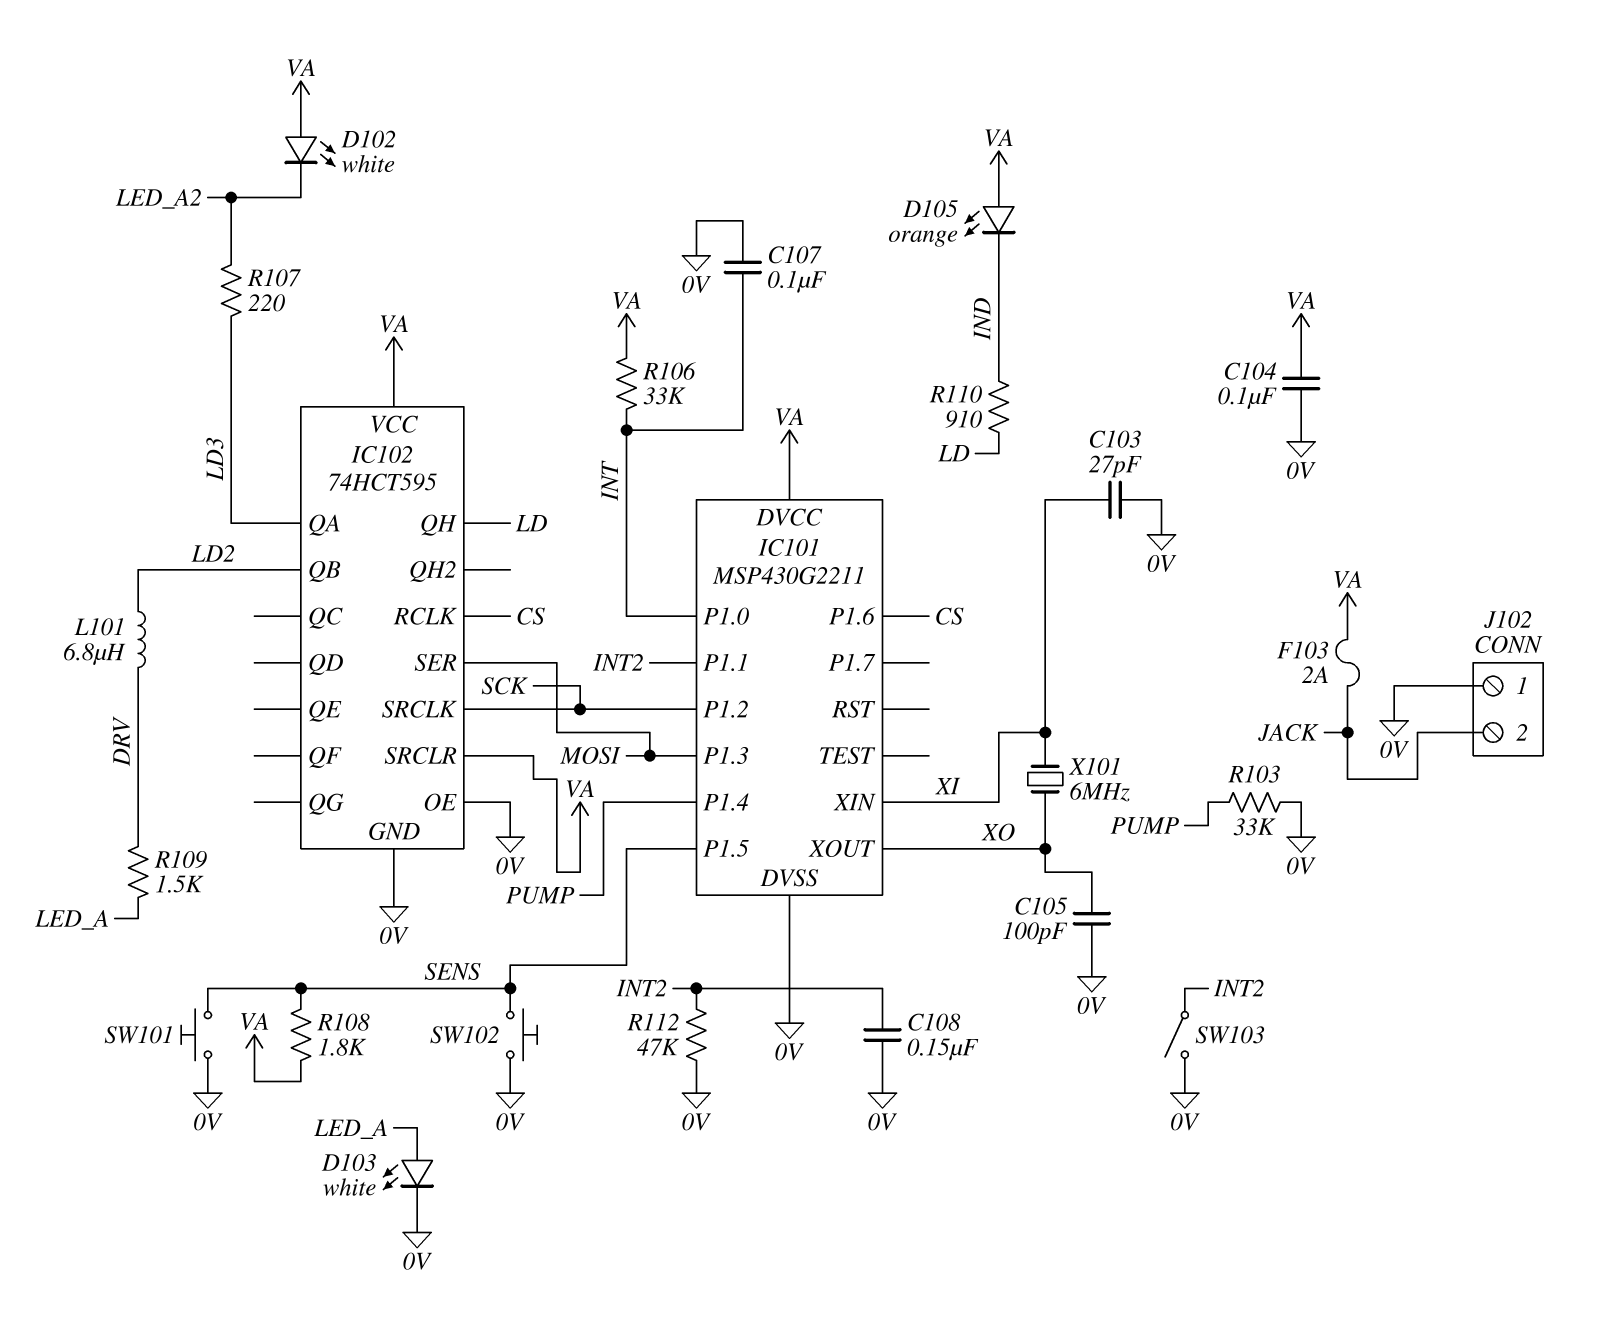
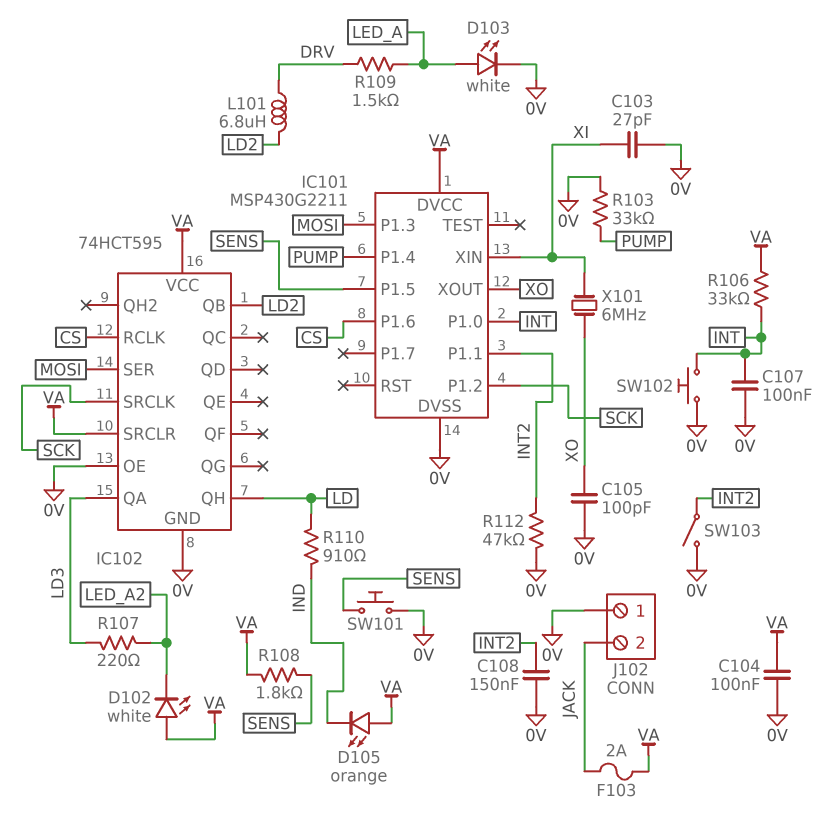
SW102: button (0V, SENS) -> button (0V, INT)

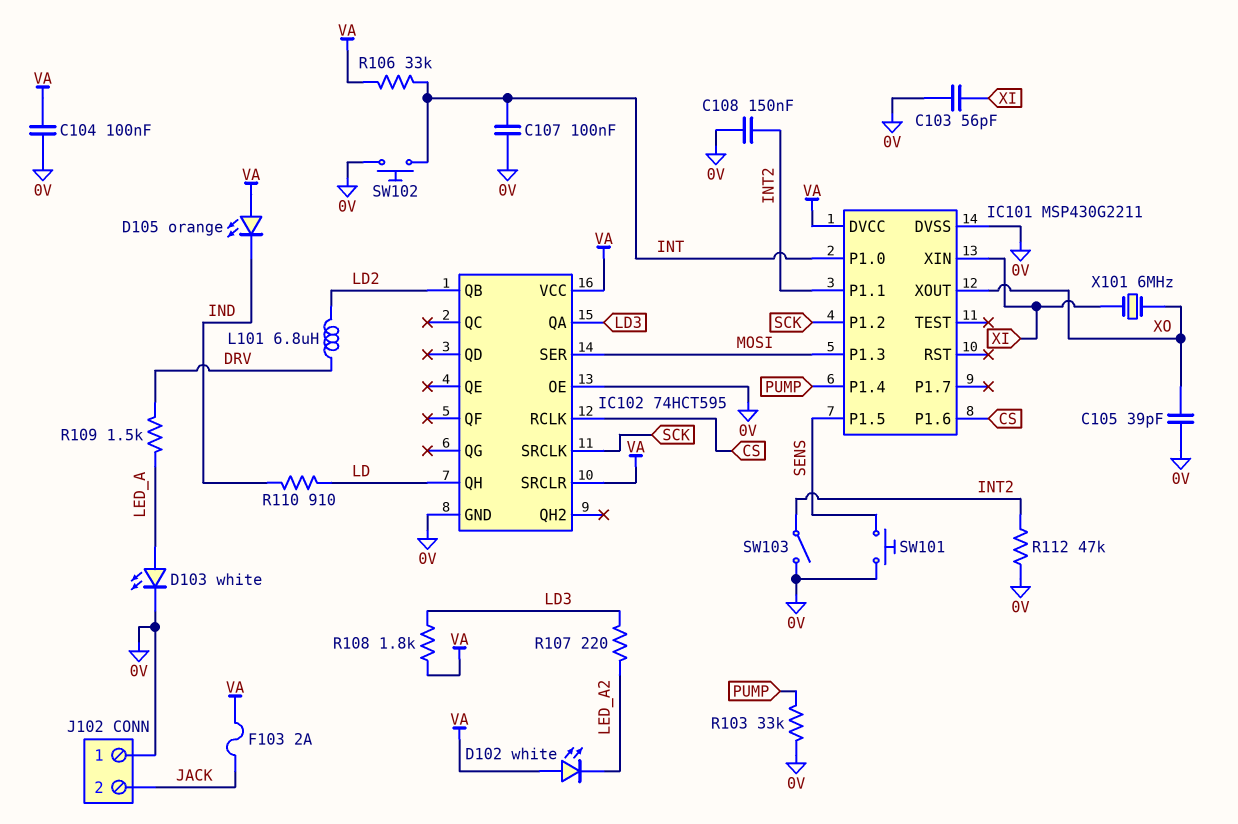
C103: 27pF (0V, XI) -> 56pF (0V, XI)
C105: 100pF (0V, XO) -> 39pF (0V, XO)
R108: 1.8k (SENS, VA) -> 1.8k (LD3, VA)

